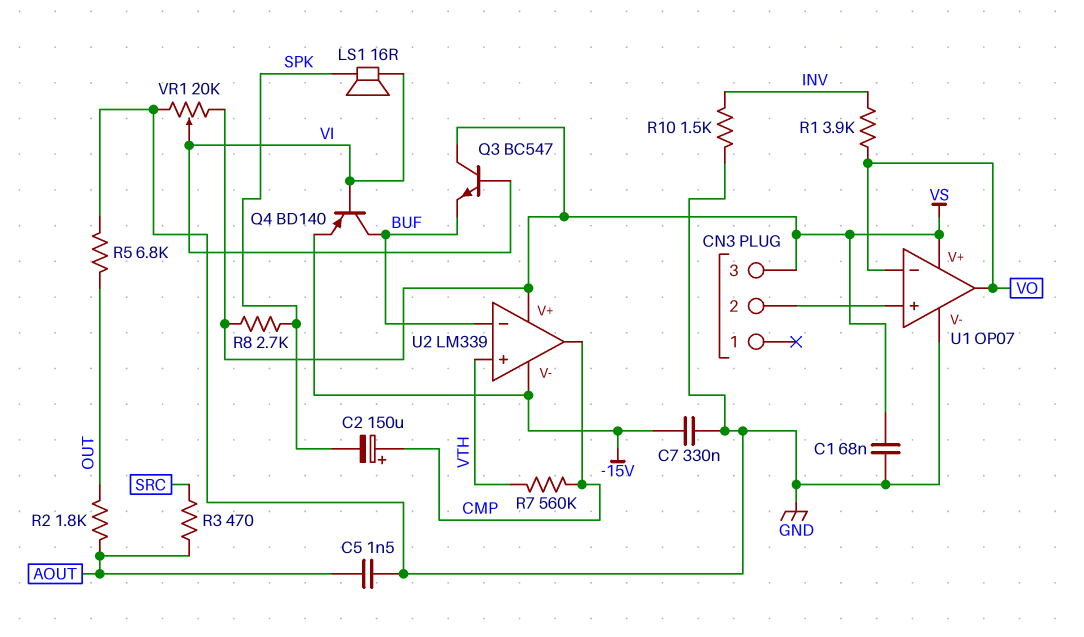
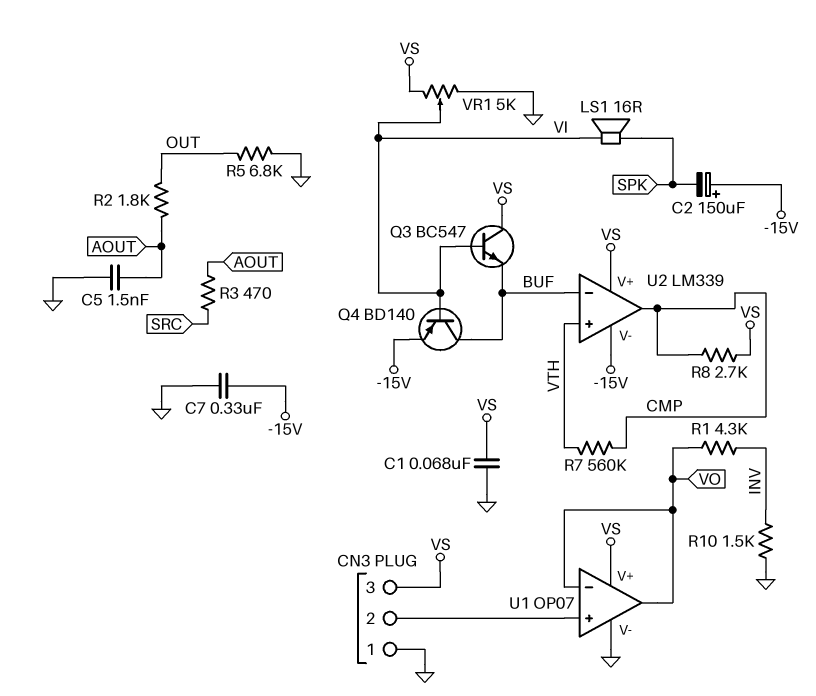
C2: 150uF (plus CMP, minus SPK) -> 150uF (plus -15V, minus SPK)
CN3 pin 1: none -> GND
R1: 3.9k (INV, VO) -> 4.3k (INV, VO)
R8: 2.7k (SPK, VS) -> 2.7k (CMP, VS)
VR1: 20k (GND, VS, wiper VI) -> 5k (GND, VS, wiper VI)

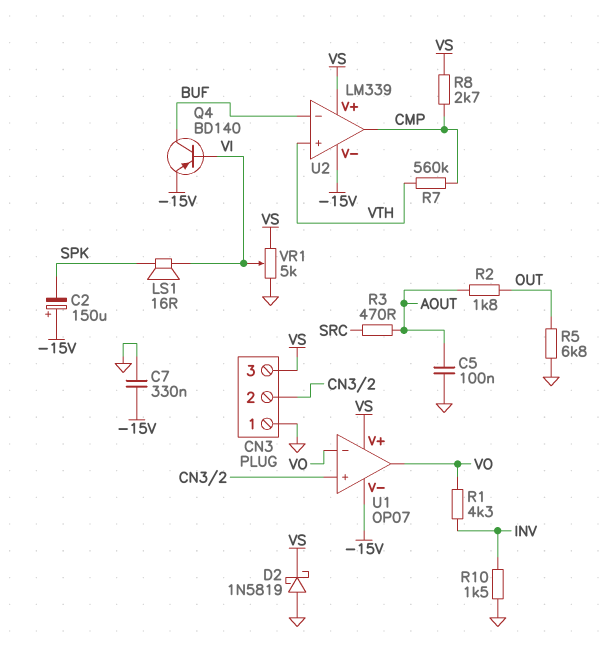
C1: 68nF (GND, VS) -> none
C5: 1.5nF (AOUT, GND) -> 100nF (AOUT, GND)
D2: none -> schottky 1N5819 (A GND, K VS)
Q3: NPN BC547 (B VI, C VS, E BUF) -> none
U1 pin V-: GND -> -15V

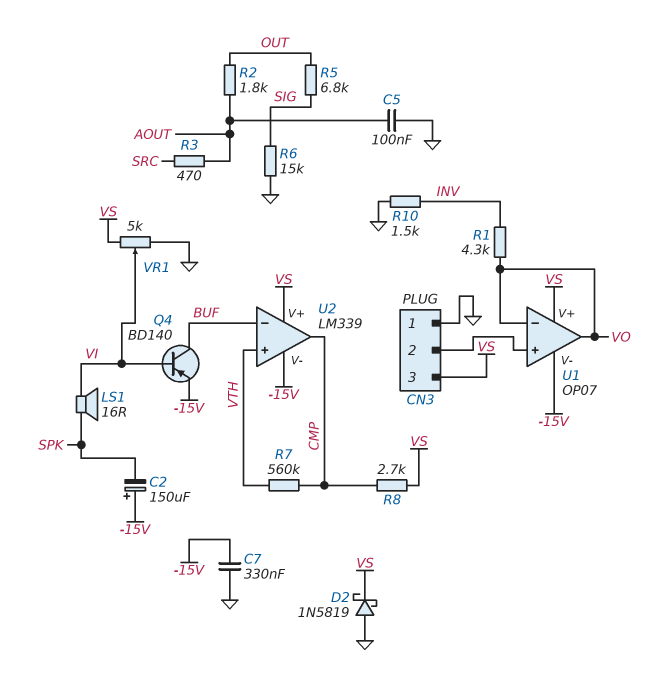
R5: 6.8k (GND, OUT) -> 6.8k (OUT, SIG)
R6: none -> 15k (GND, SIG)

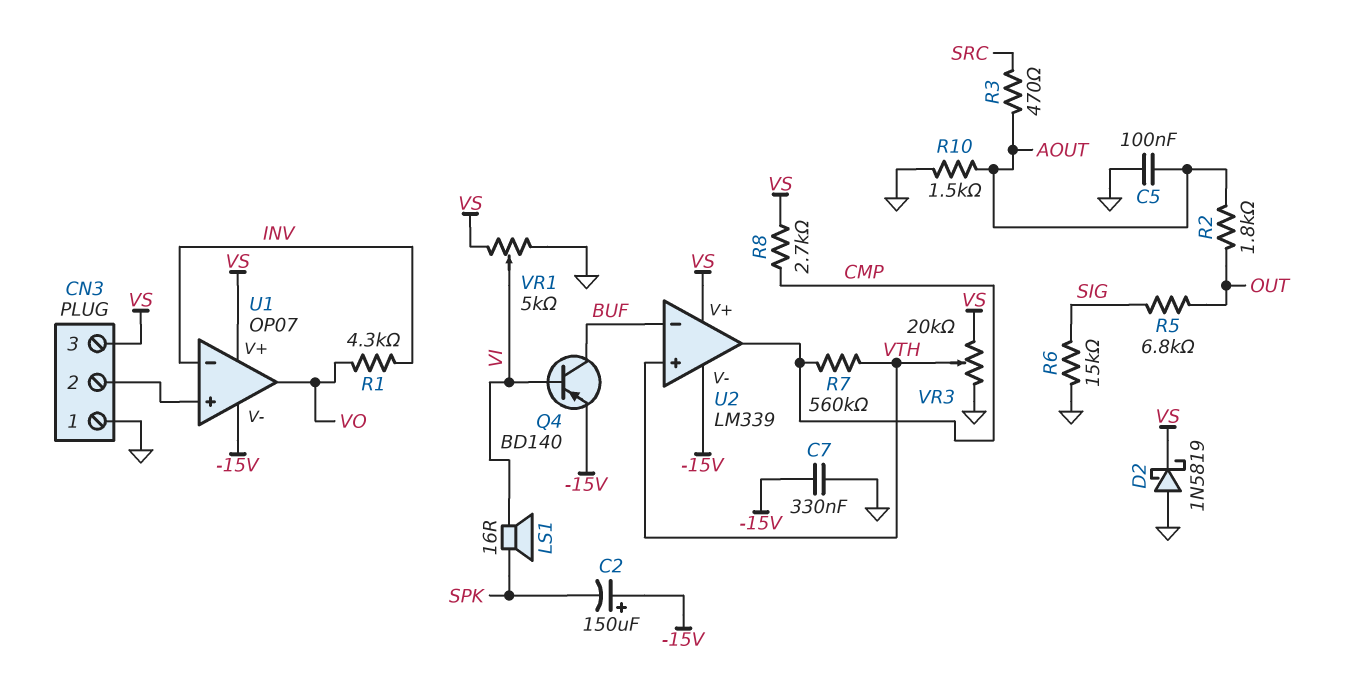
R10: 1.5k (GND, INV) -> 1.5k (AOUT, GND)
U1 pin in-: VO -> INV
VR3: none -> 20k (GND, VS, wiper VTH)

